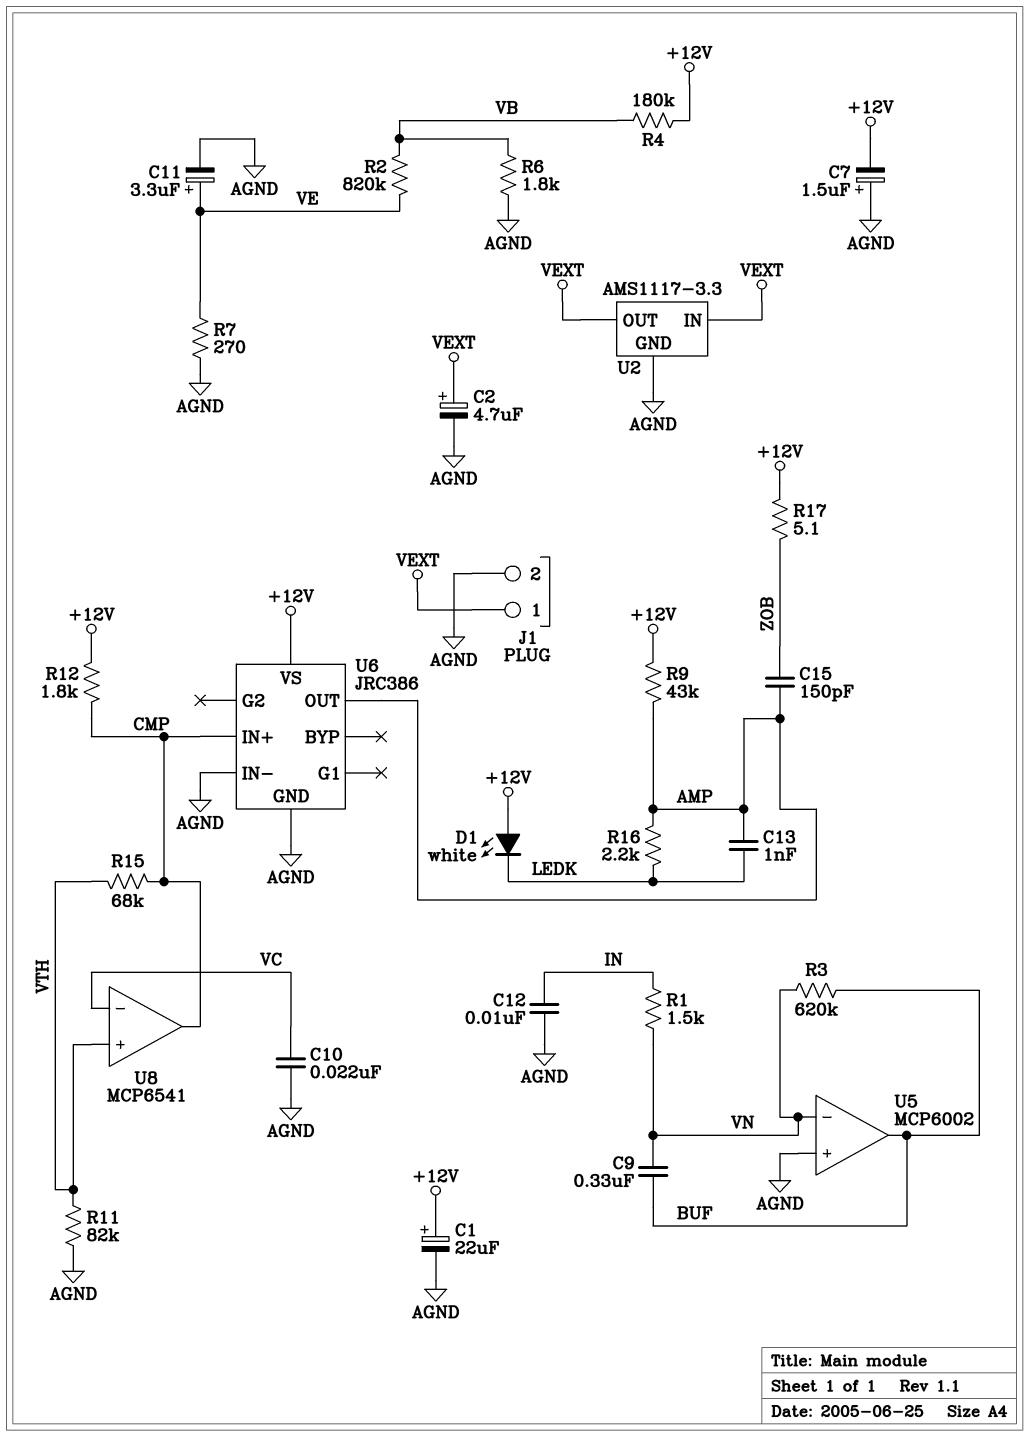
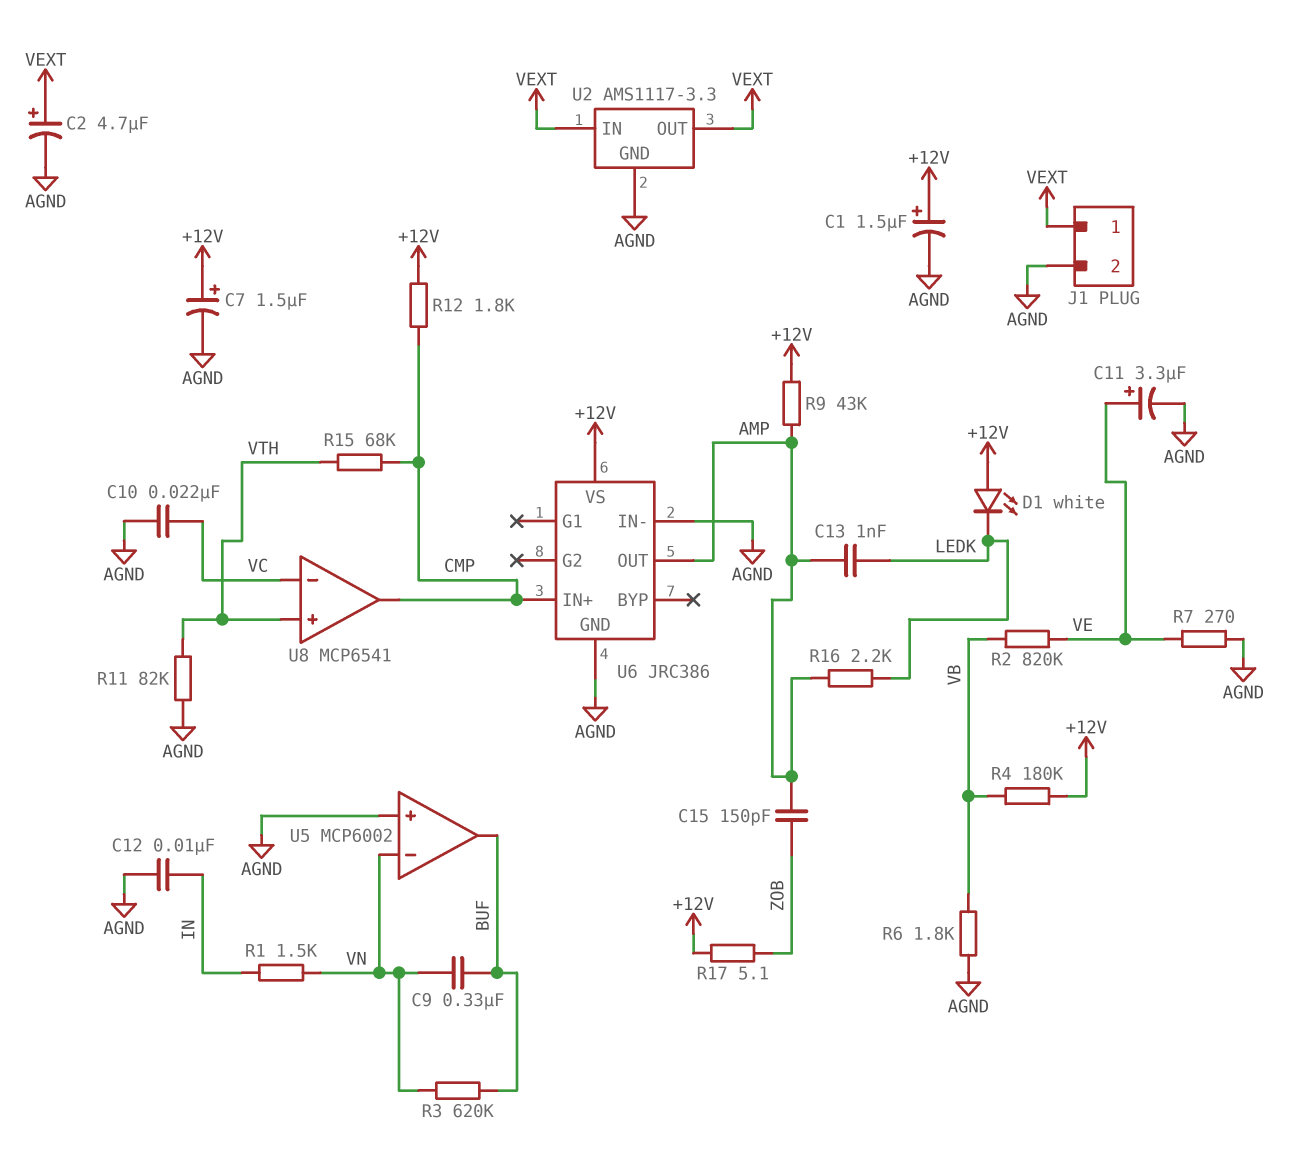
C1: 22uF (plus +12V, minus AGND) -> 1.5uF (plus +12V, minus AGND)
C7: 1.5uF (plus AGND, minus +12V) -> 1.5uF (plus +12V, minus AGND)

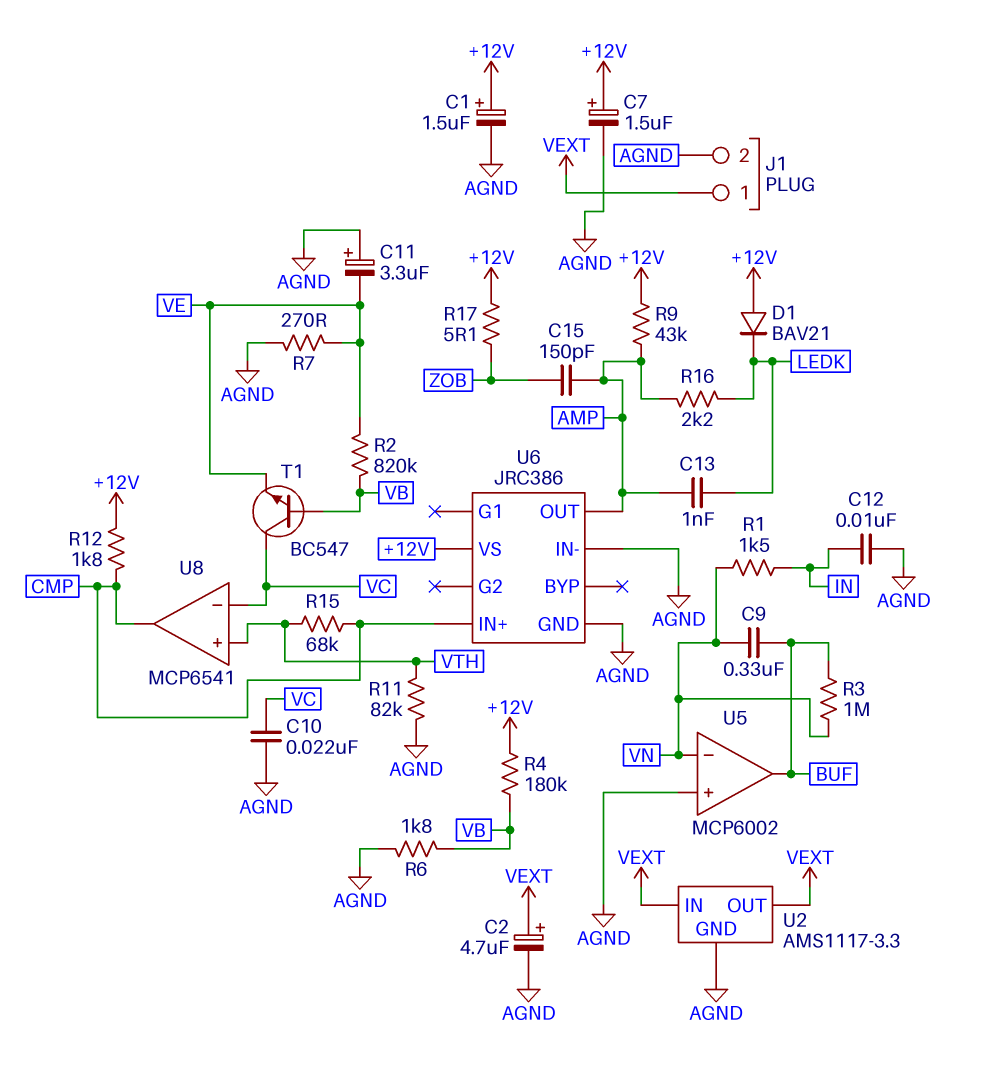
C11: 3.3uF (plus VE, minus AGND) -> 3.3uF (plus AGND, minus VE)
D1: LED white (A +12V, K LEDK) -> diode BAV21 (A +12V, K LEDK)
R3: 620k (BUF, VN) -> 1M (BUF, VN)
T1: none -> NPN BC547 (B VB, C VC, E VE)

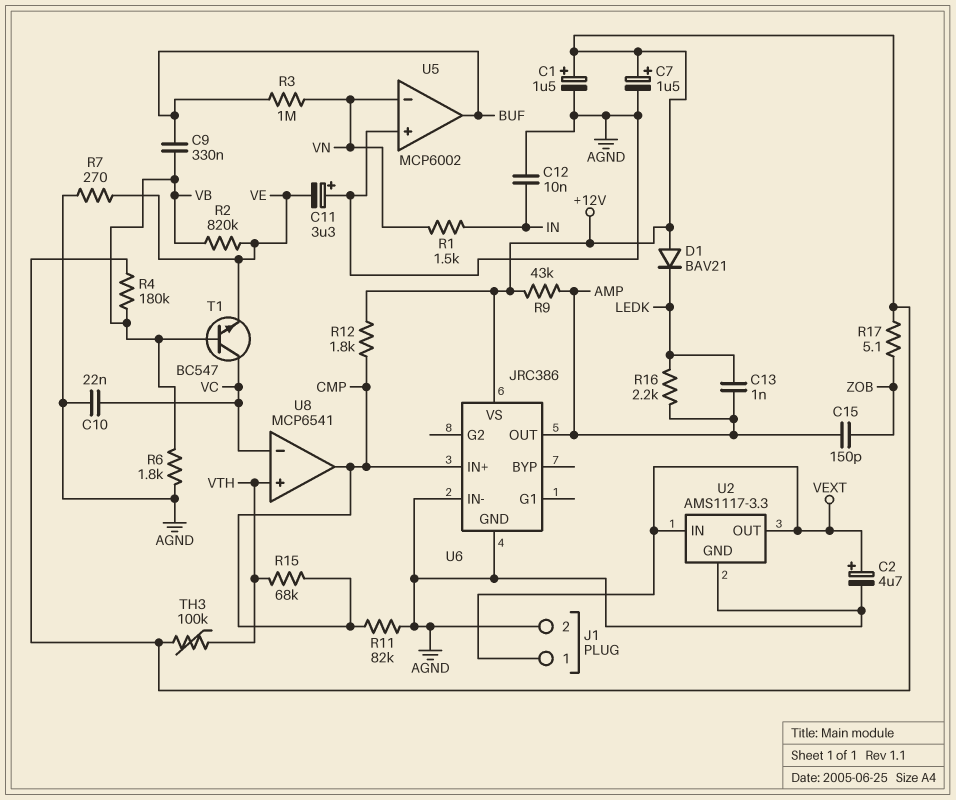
C9: 330nF (BUF, VN) -> 330nF (BUF, VB)
R11: 82k (AGND, VTH) -> 82k (AGND, CMP)
TH3: none -> 100k (+12V, VTH)

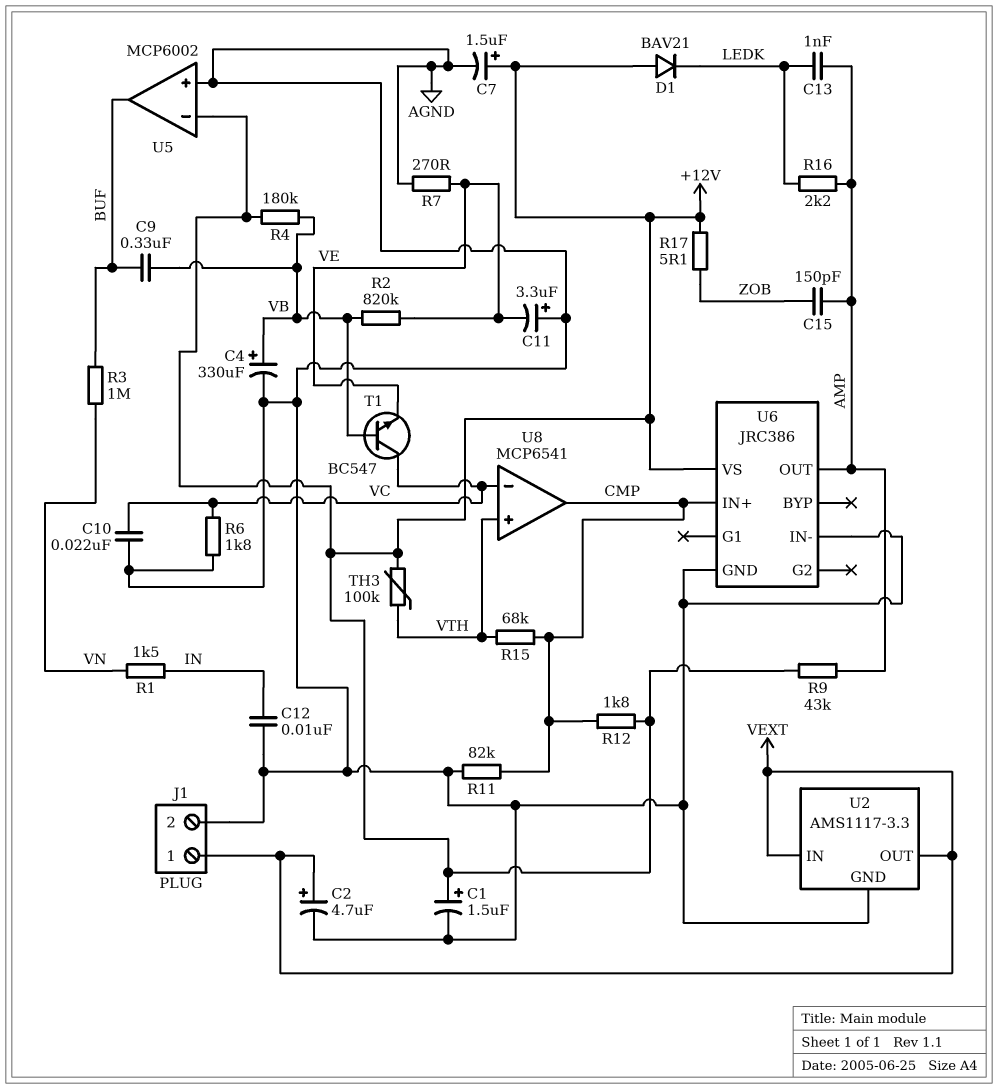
C4: none -> 330uF (plus VB, minus AGND)
R6: 1.8k (AGND, VB) -> 1.8k (AGND, VC)
U5 pin in-: VN -> +12V

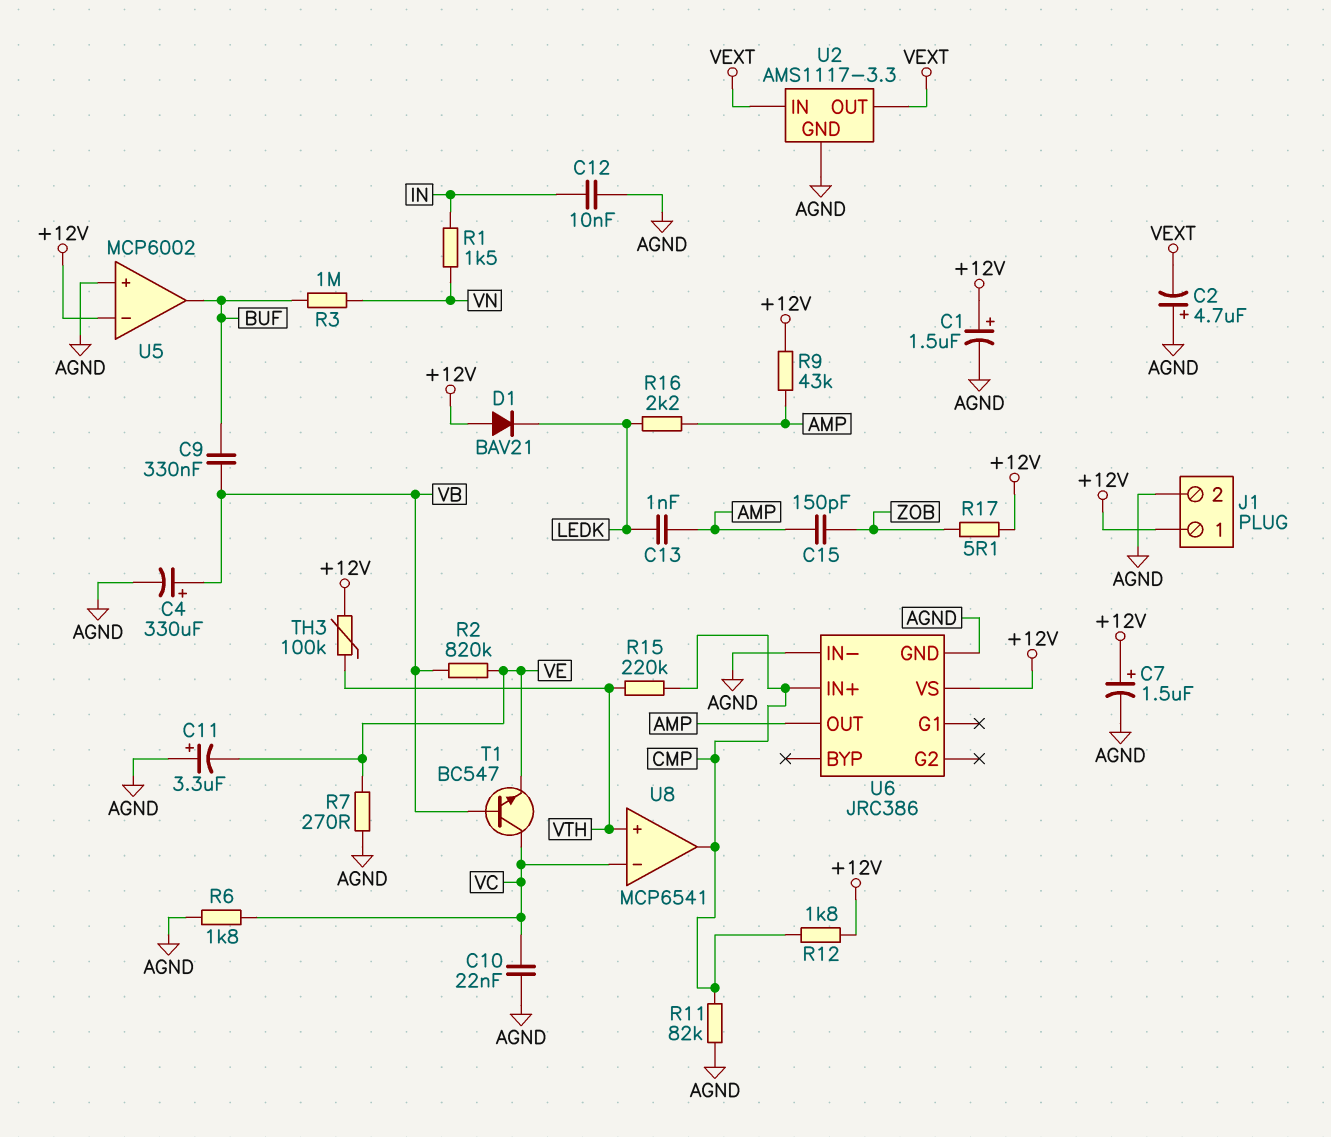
C2: 4.7uF (plus VEXT, minus AGND) -> 4.7uF (plus AGND, minus VEXT)
J1 pin 1: VEXT -> +12V
R4: 180k (+12V, VB) -> none
R15: 68k (CMP, VTH) -> 220k (CMP, VTH)

